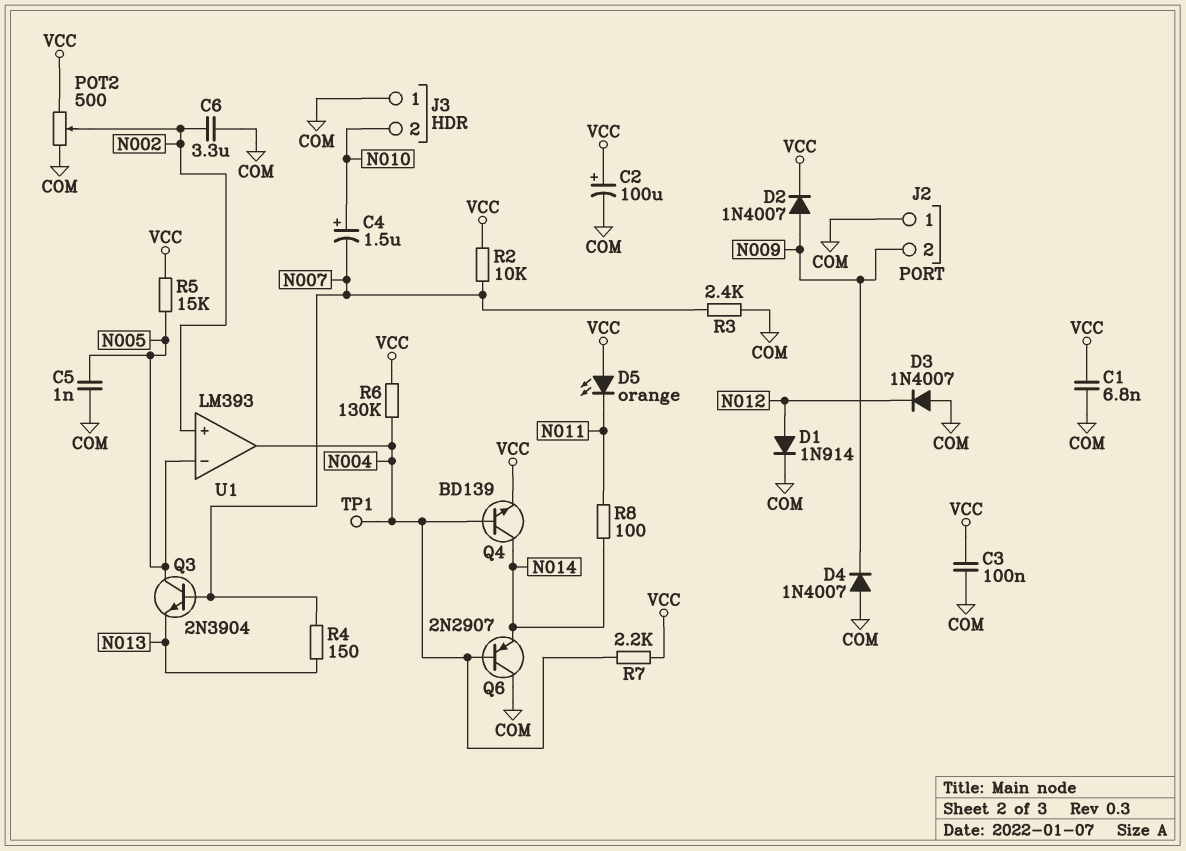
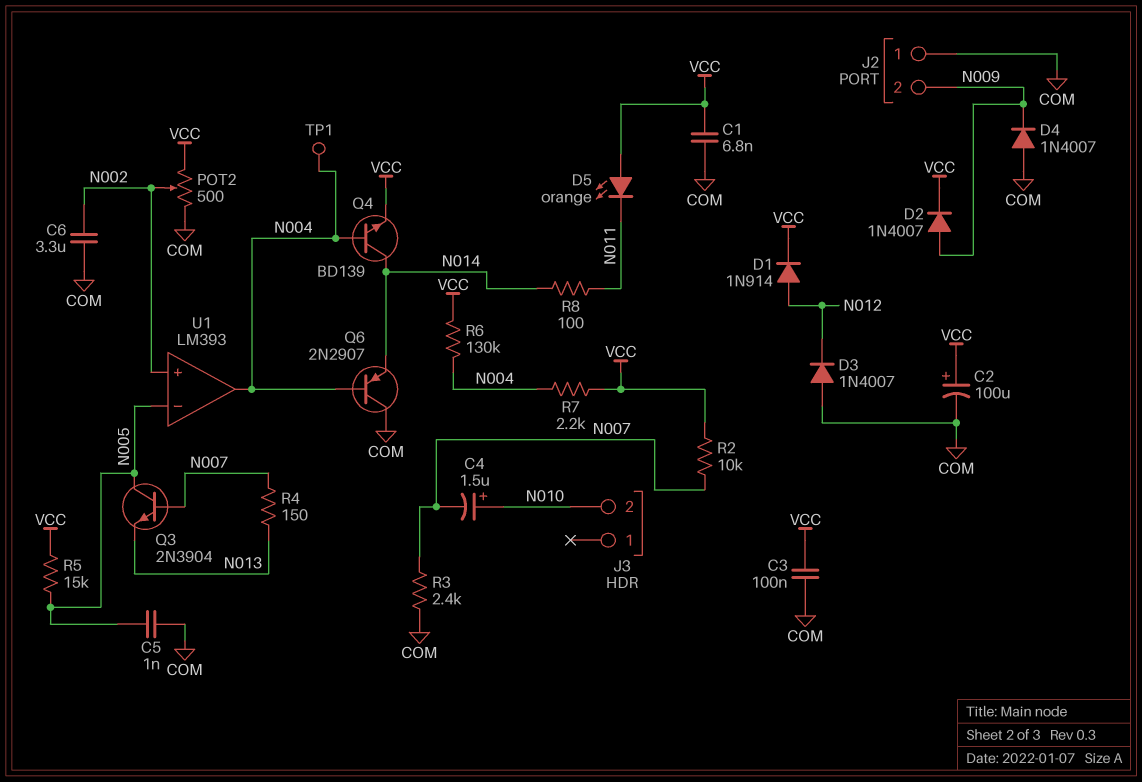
D1: diode 1N914 (A N012, K COM) -> diode 1N914 (A N012, K VCC)
J3 pin 1: COM -> none

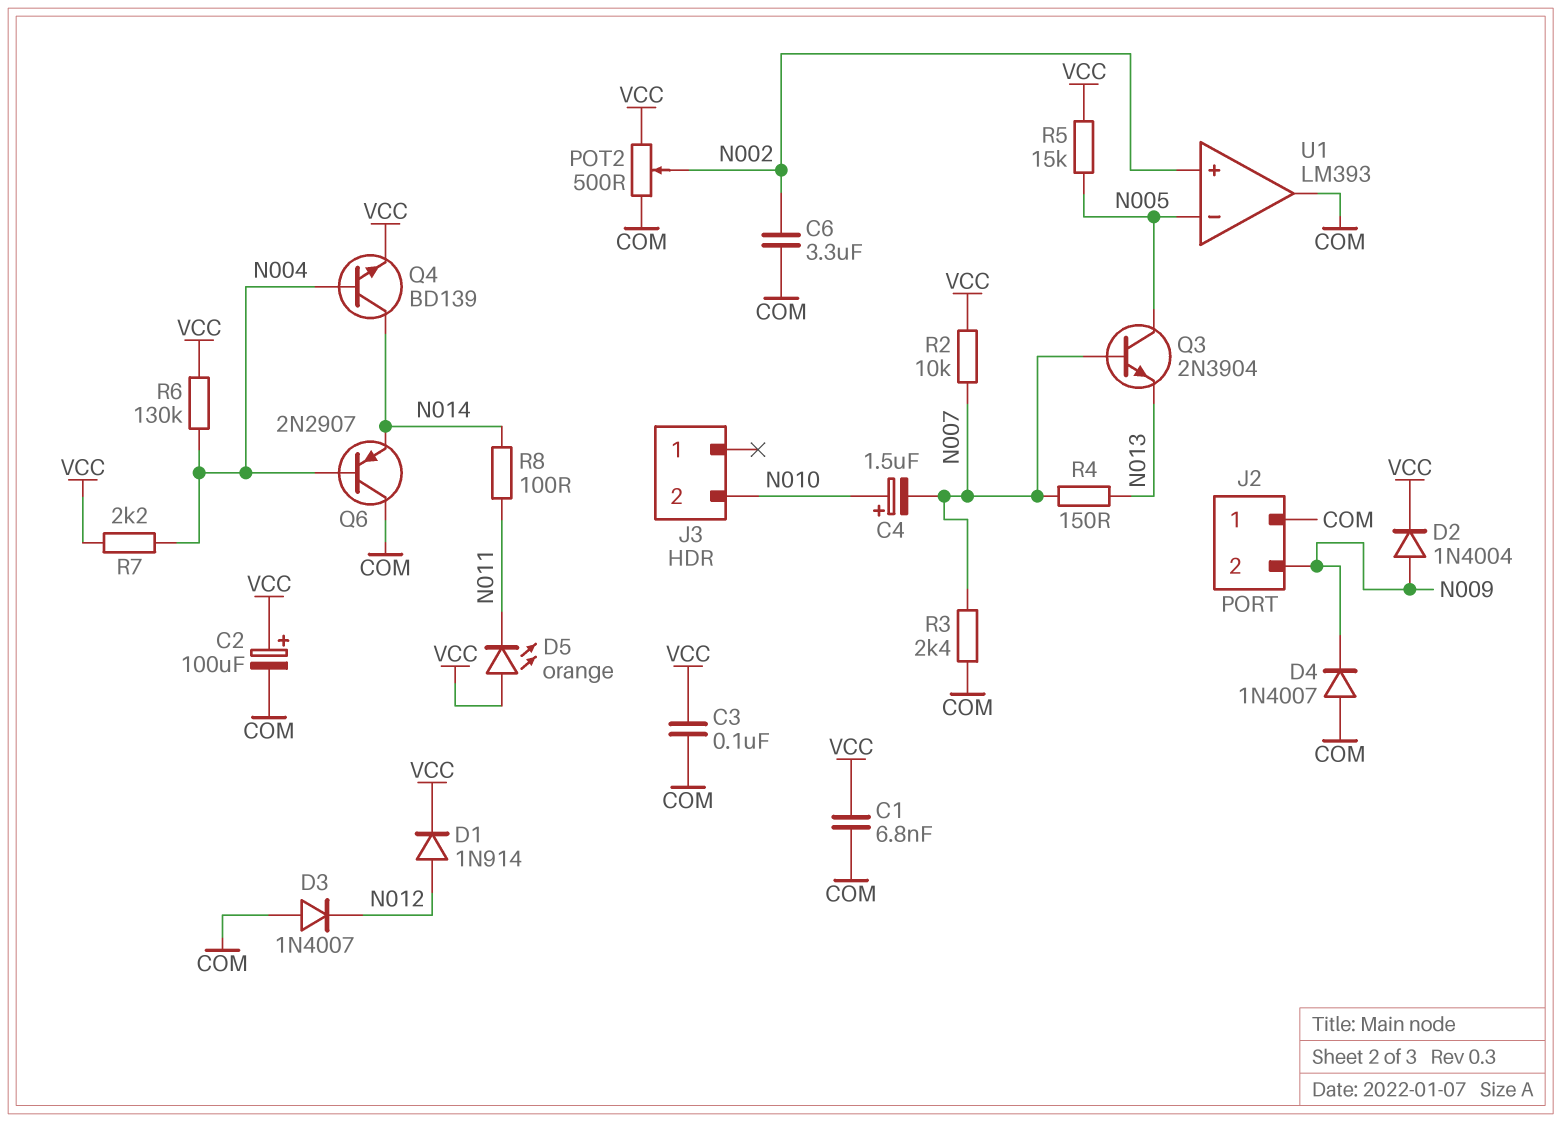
C5: 1nF (COM, N005) -> none
D2: diode 1N4007 (A N009, K VCC) -> diode 1N4004 (A N009, K VCC)
TP1: test point (N004) -> none
U1 pin out: N004 -> COM

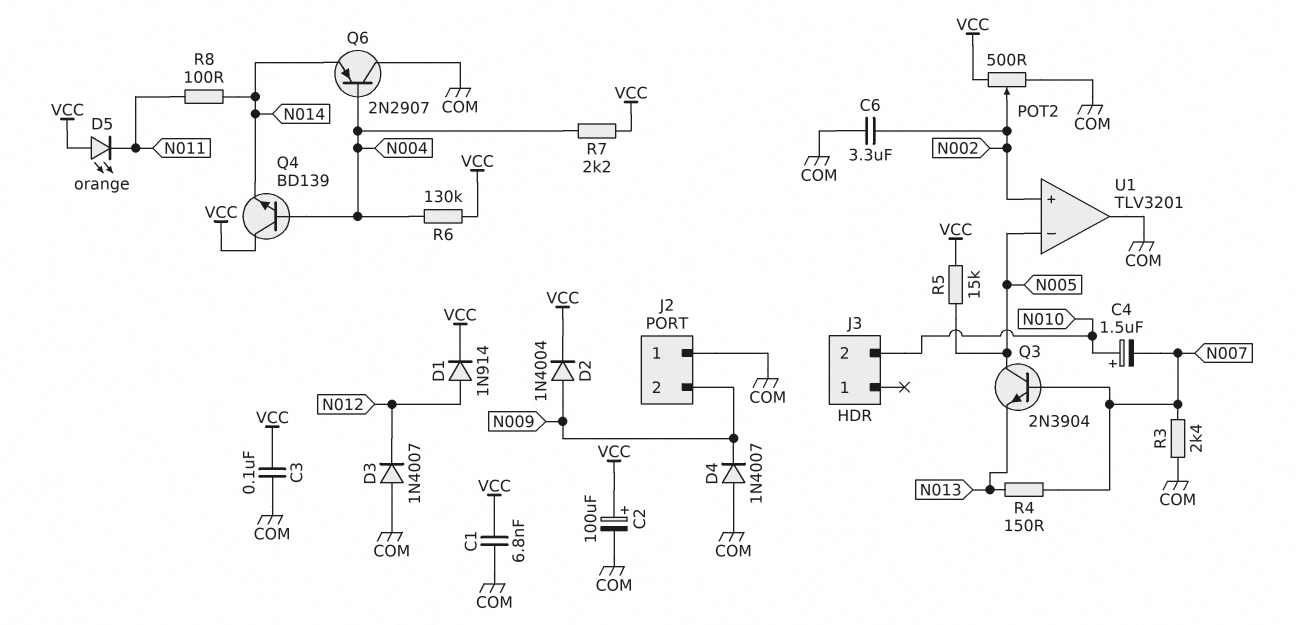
Q4: NPN BD139 (B N004, C N014, E VCC) -> NPN BD139 (B N004, C VCC, E N014)
R2: 10k (N007, VCC) -> none
U1: LM393 -> TLV3201

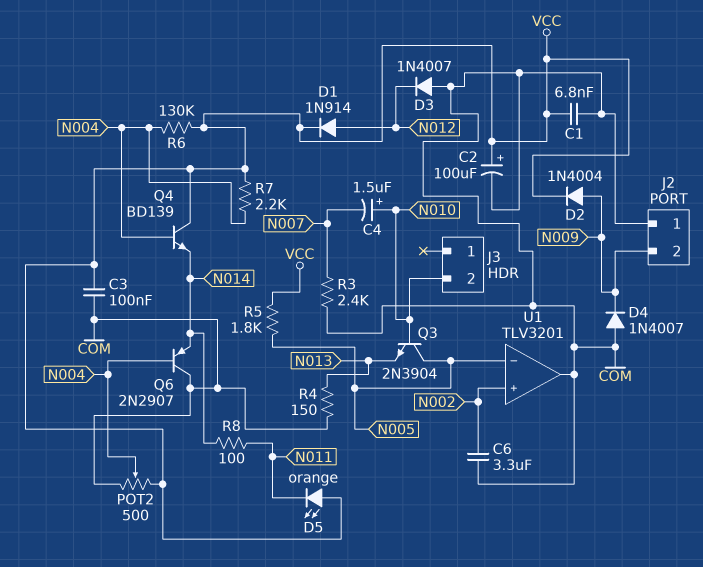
POT2: 500 (COM, VCC, wiper N002) -> 500 (COM, VCC, wiper N004)
Q3: NPN 2N3904 (B N007, C N005, E N013) -> NPN 2N3904 (B N010, C N005, E N013)
R4: 150 (N007, N013) -> 150 (COM, N013)
R5: 15k (N005, VCC) -> 1.8k (N005, VCC)

